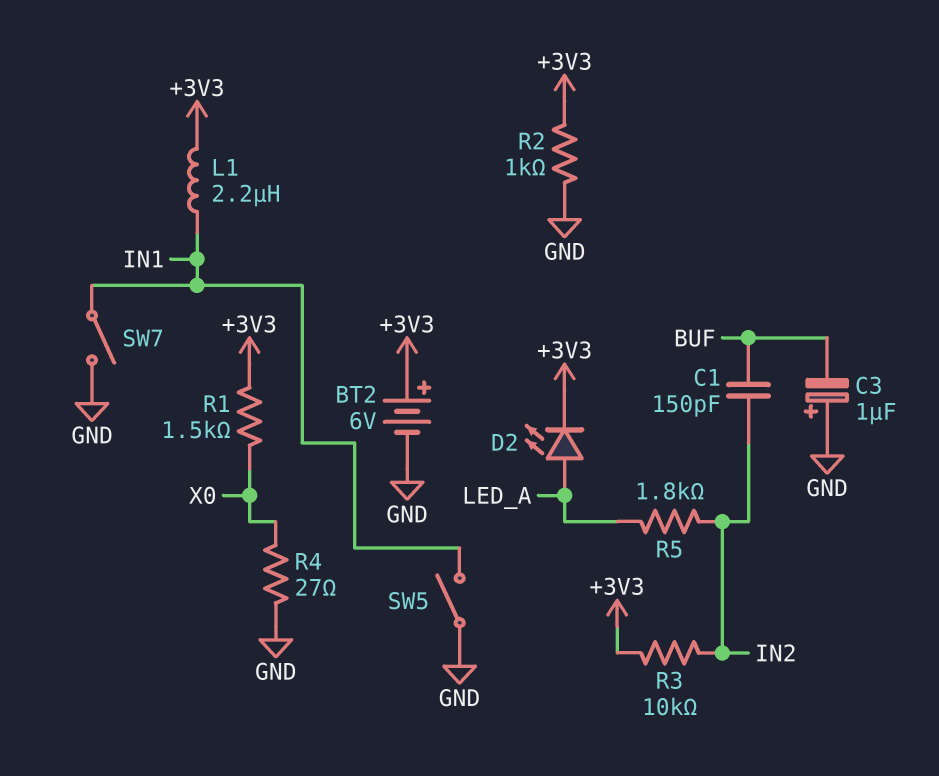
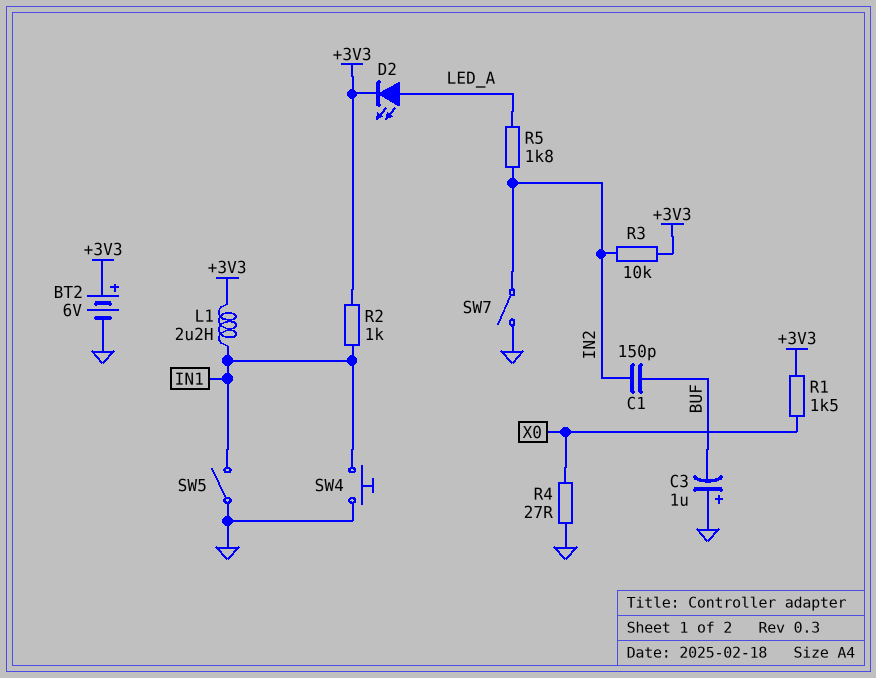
R2: 1k (+3V3, GND) -> 1k (+3V3, IN1)
SW4: none -> button (GND, IN1)
SW7: switch (GND, IN1) -> switch (GND, IN2)

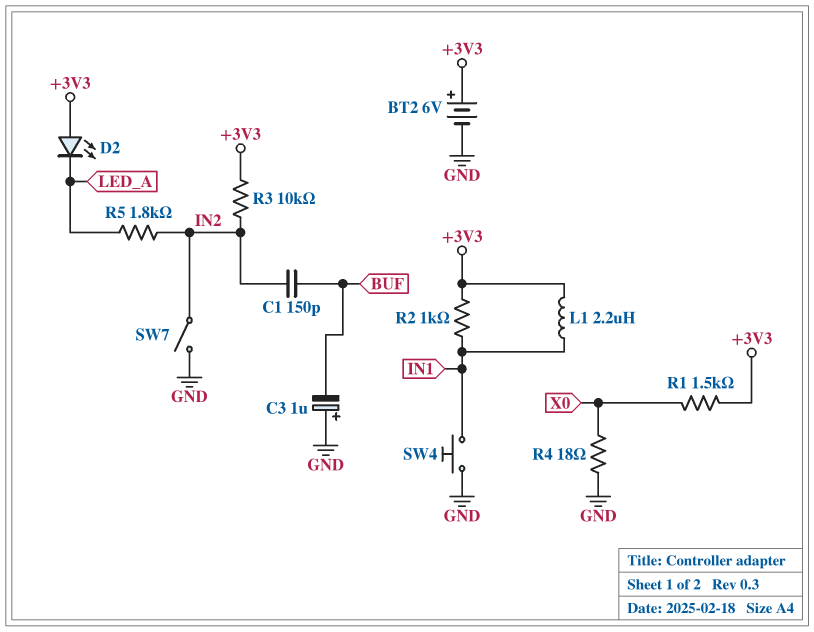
D2: LED (A LED_A, K +3V3) -> LED (A +3V3, K LED_A)
R4: 27 (GND, X0) -> 18 (GND, X0)
SW5: switch (GND, IN1) -> none

